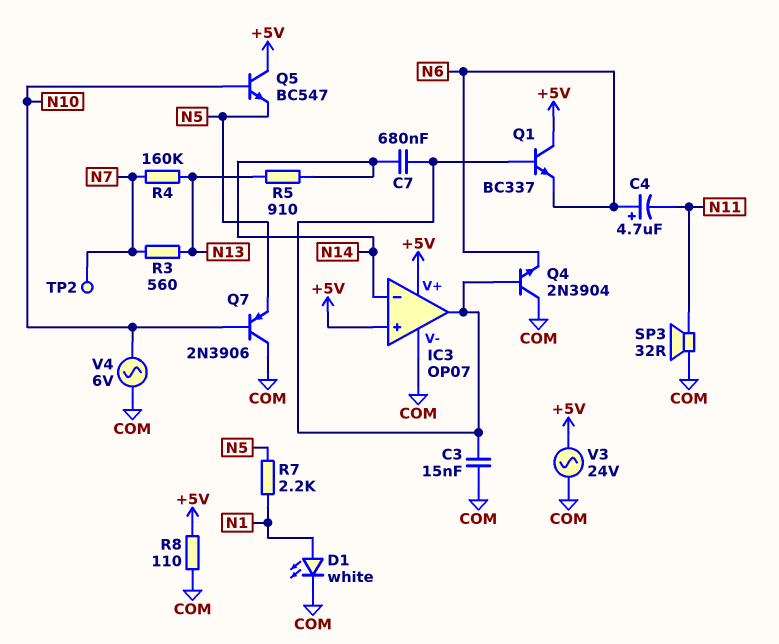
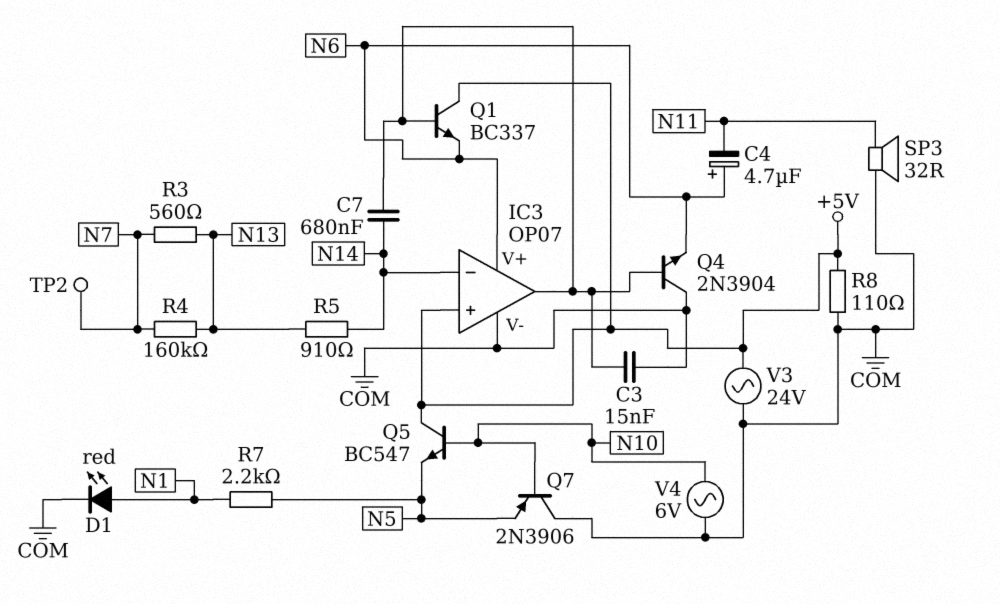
D1: LED white (A N1, K COM) -> LED red (A N1, K COM)
IC3 pin V+: +5V -> N6

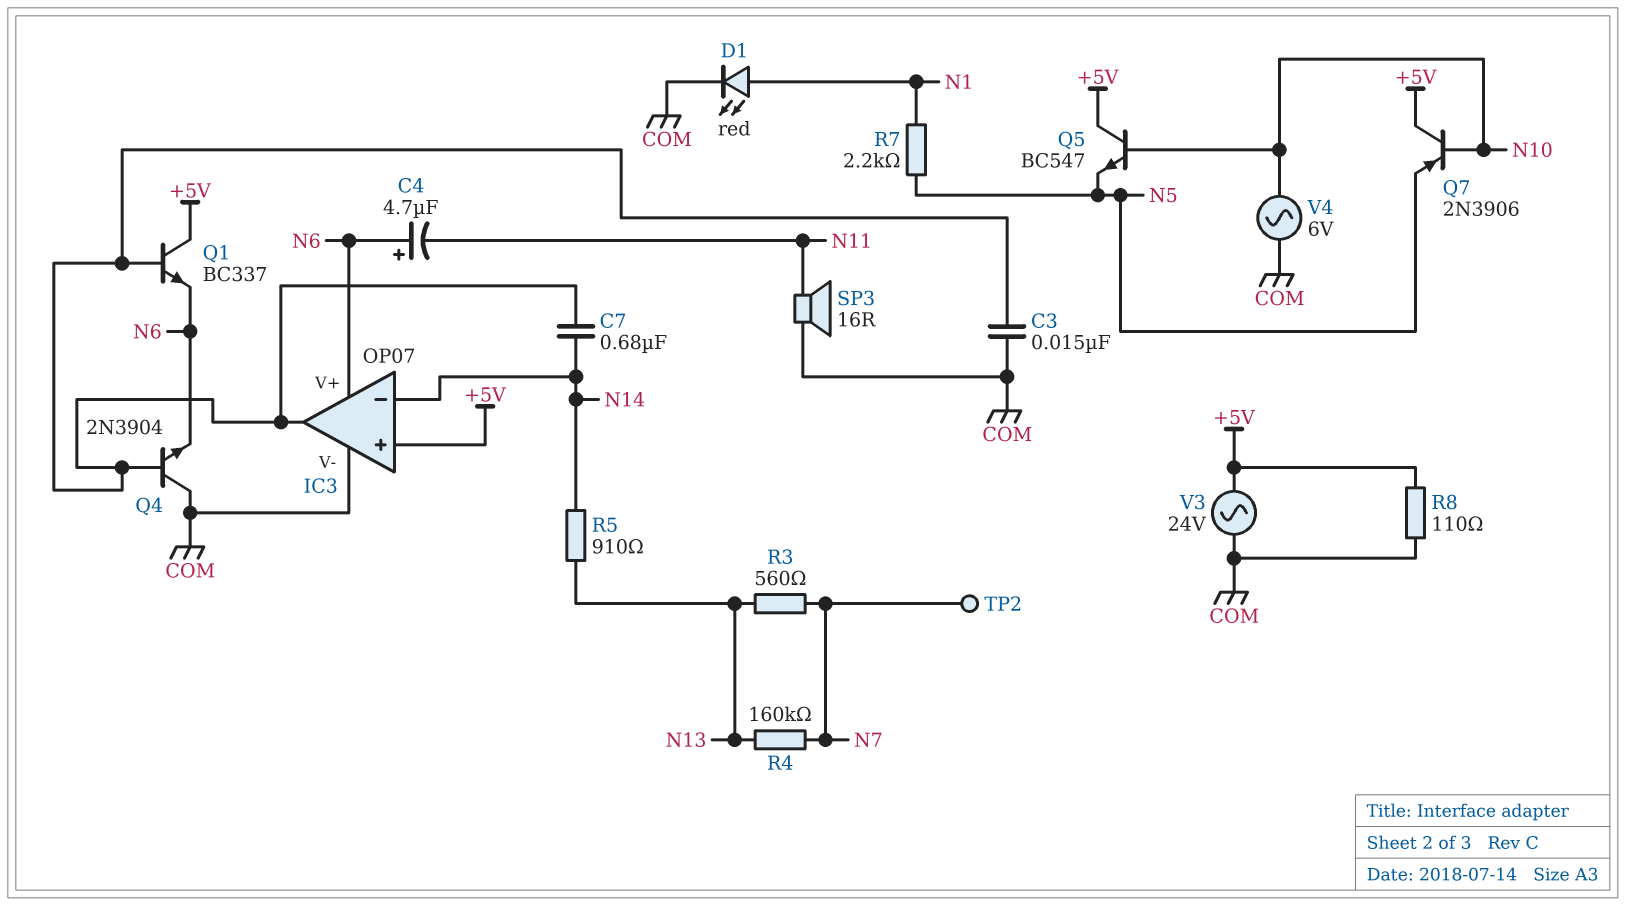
Q7: PNP 2N3906 (B N10, C COM, E N5) -> PNP 2N3906 (B N10, C +5V, E N5)
SP3: speaker 32R (COM, N11) -> speaker 16R (COM, N11)

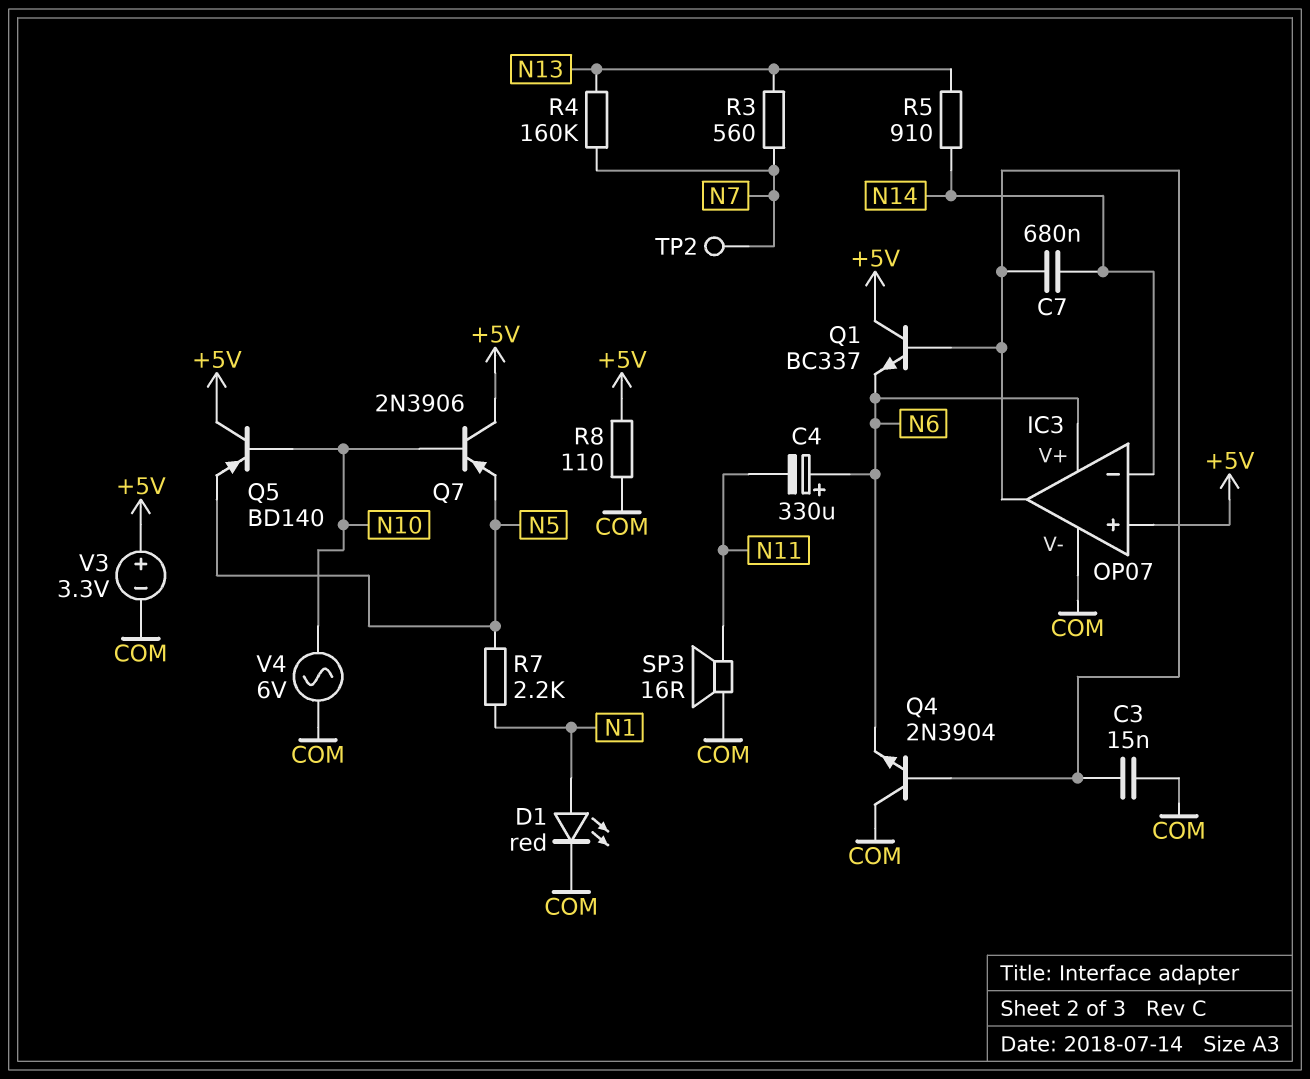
C4: 4.7uF (plus N6, minus N11) -> 330uF (plus N6, minus N11)
Q5: NPN BC547 (B N10, C +5V, E N5) -> PNP BD140 (B N10, C +5V, E N5)
V3: AC 24V (+5V, COM) -> 3.3V (plus +5V, minus COM)

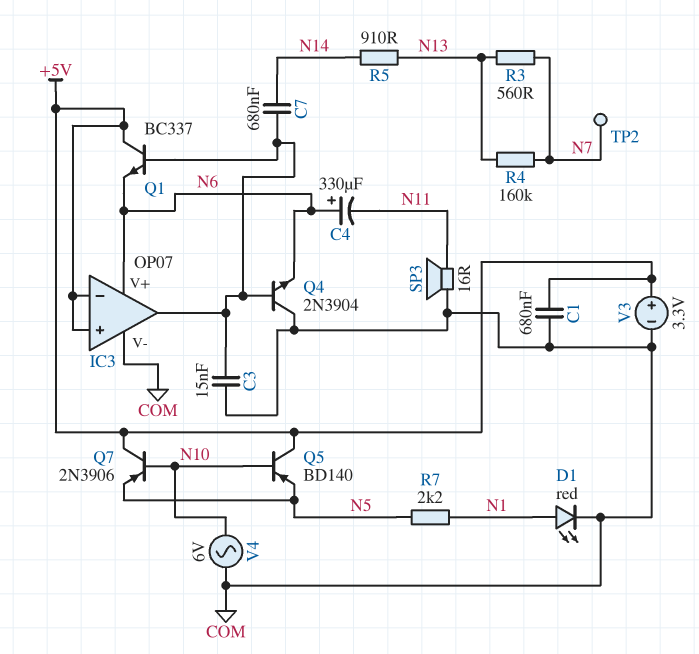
C1: none -> 680nF (+5V, COM)
IC3 pin in-: N14 -> +5V
R8: 110 (+5V, COM) -> none

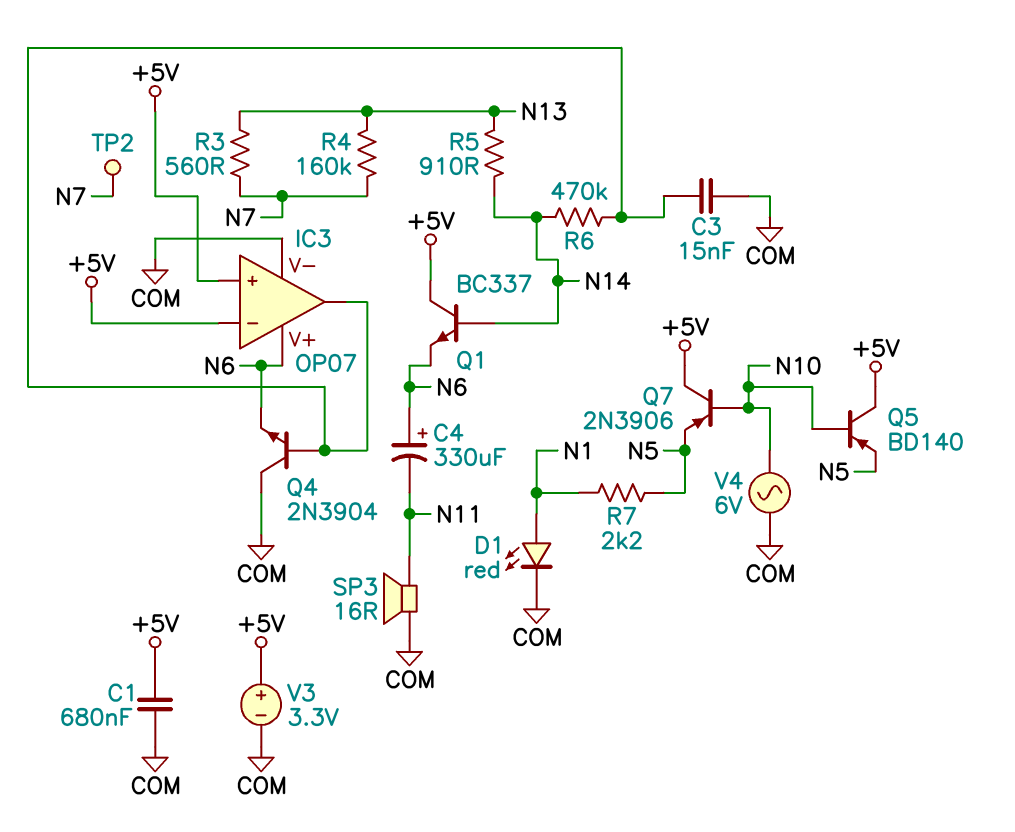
C7: 680nF (IC3/out, N14) -> none
Q1: NPN BC337 (B IC3/out, C +5V, E N6) -> NPN BC337 (B N14, C +5V, E N6)
R6: none -> 470k (IC3/out, N14)

